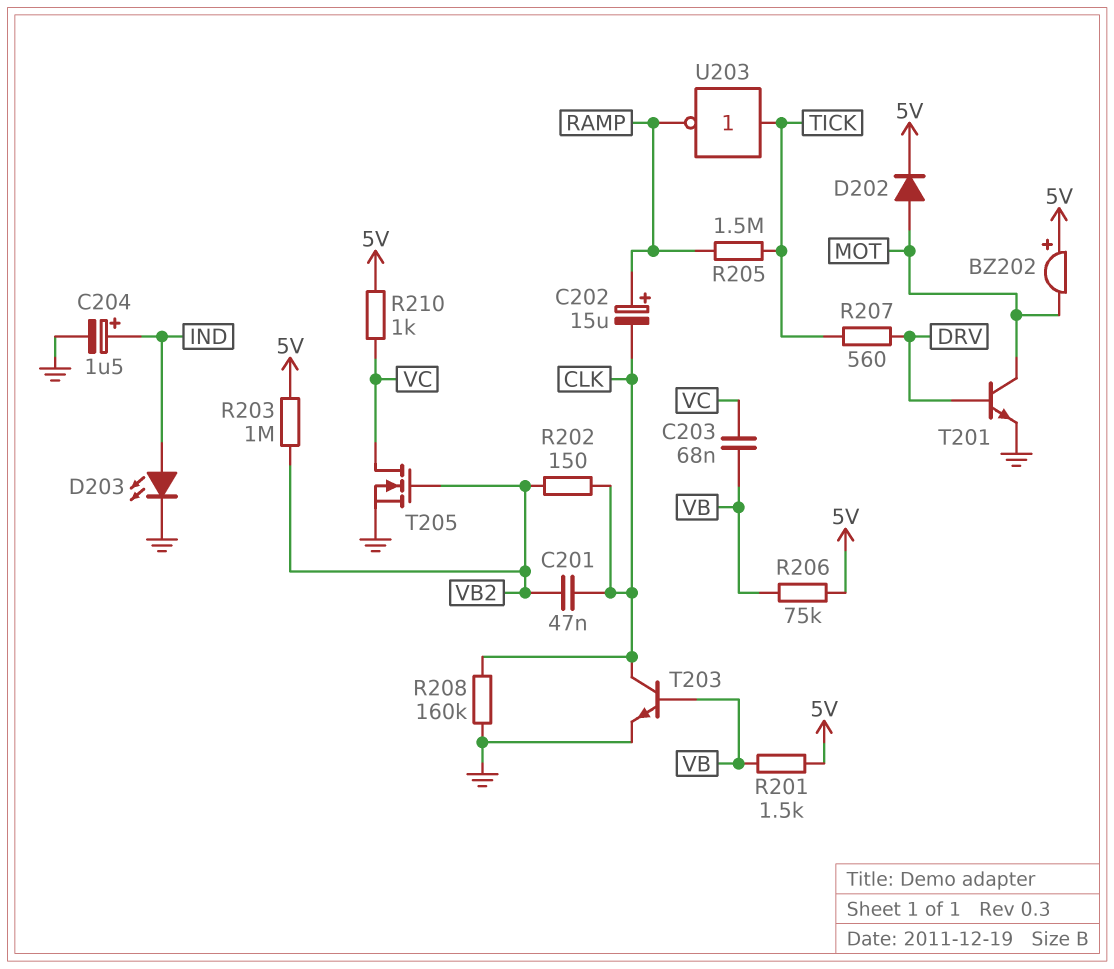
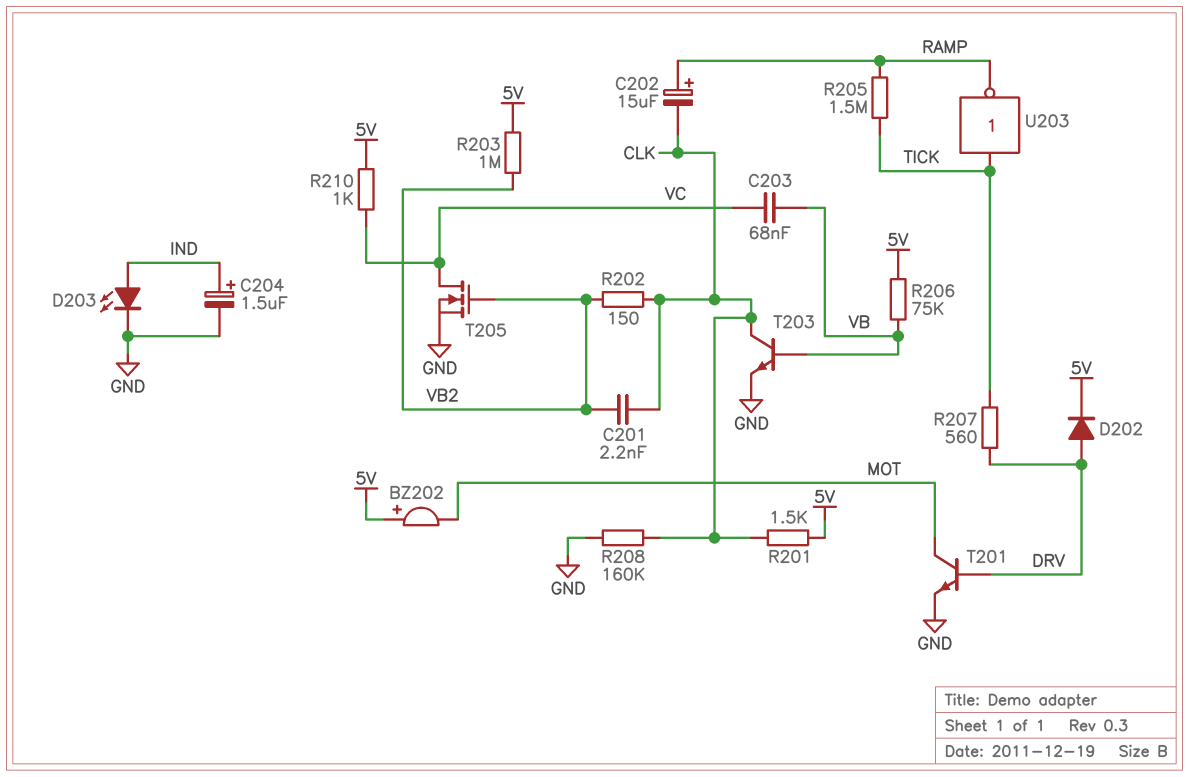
C201: 47nF (CLK, VB2) -> 2.2nF (CLK, VB2)
D202: diode (A MOT, K 5V) -> diode (A DRV, K 5V)
R201: 1.5k (5V, VB) -> 1.5k (5V, CLK)

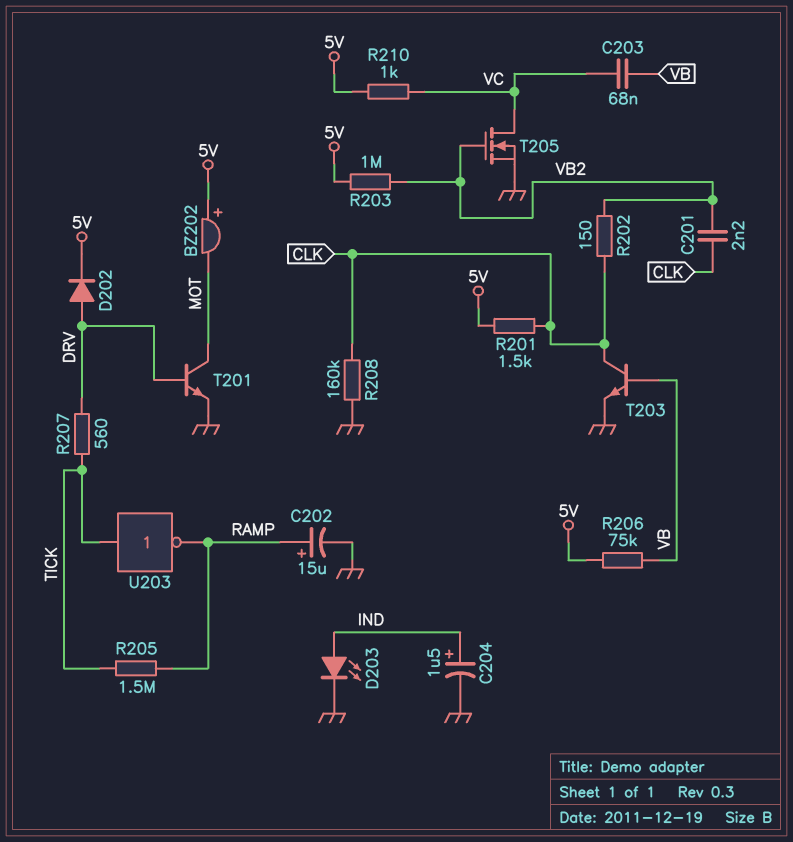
C202: 15uF (plus RAMP, minus CLK) -> 15uF (plus RAMP, minus GND)

